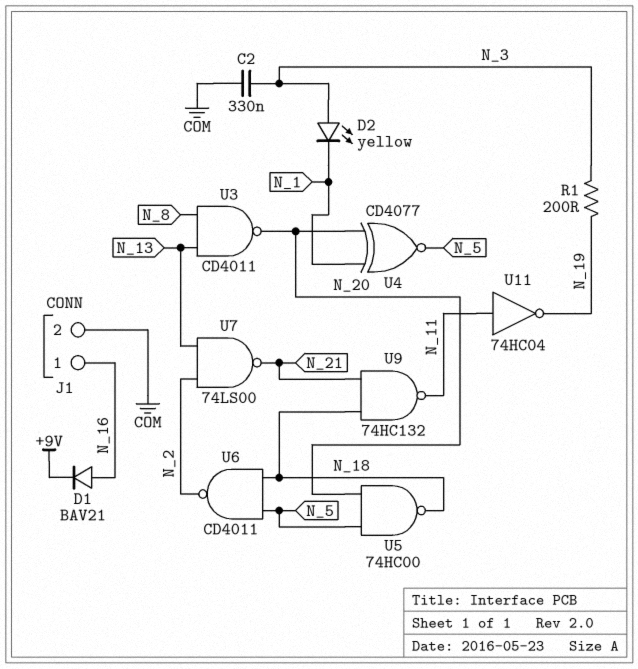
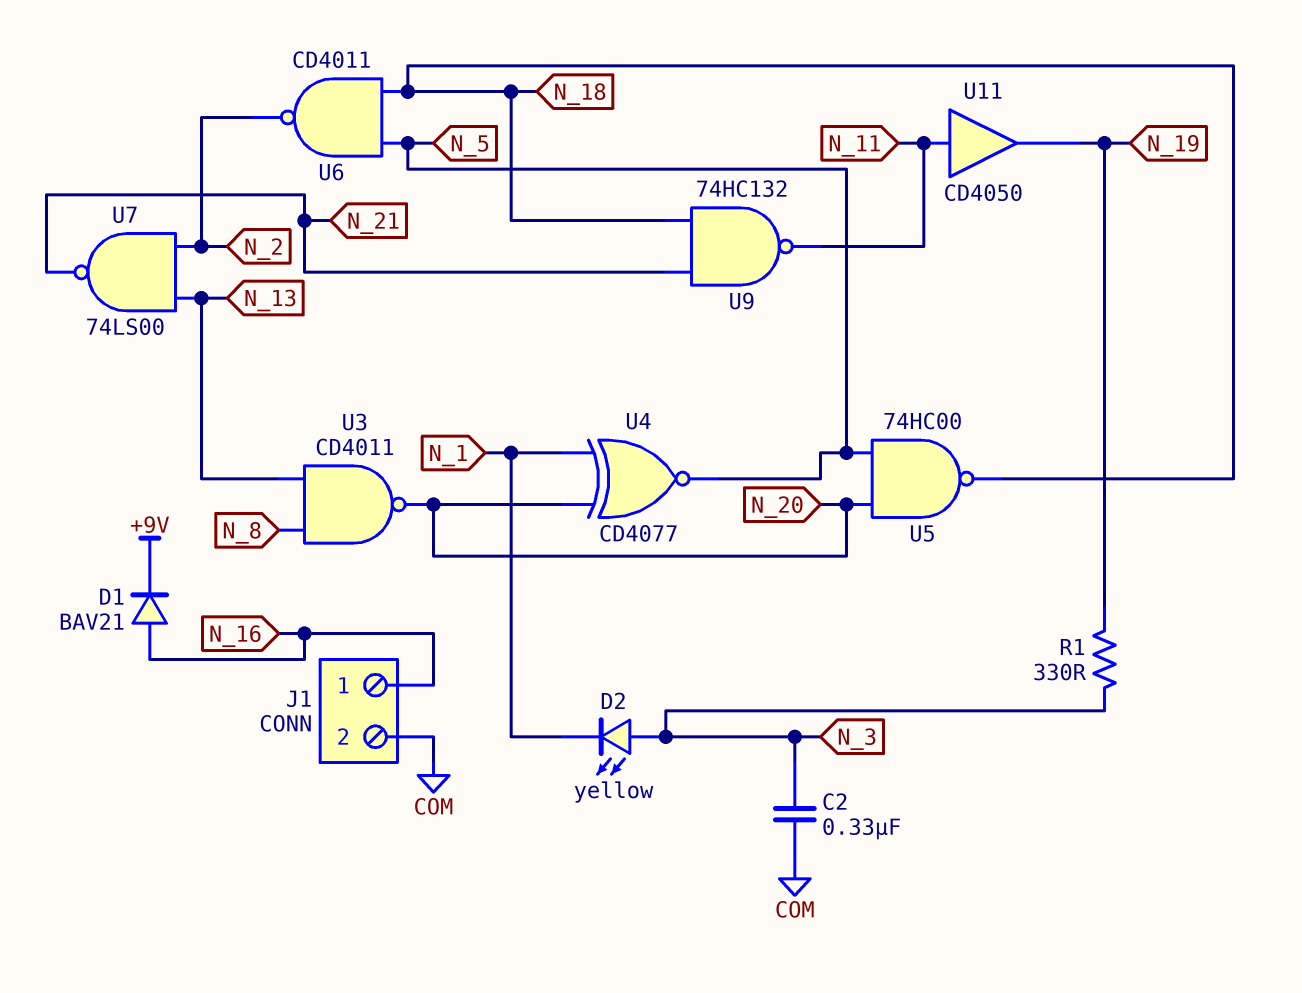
R1: 200 (N_3, N_19) -> 330 (N_3, N_19)
U11: NOT 74HC04 (in N_11, out N_19) -> buffer CD4050 (in N_11, out N_19)

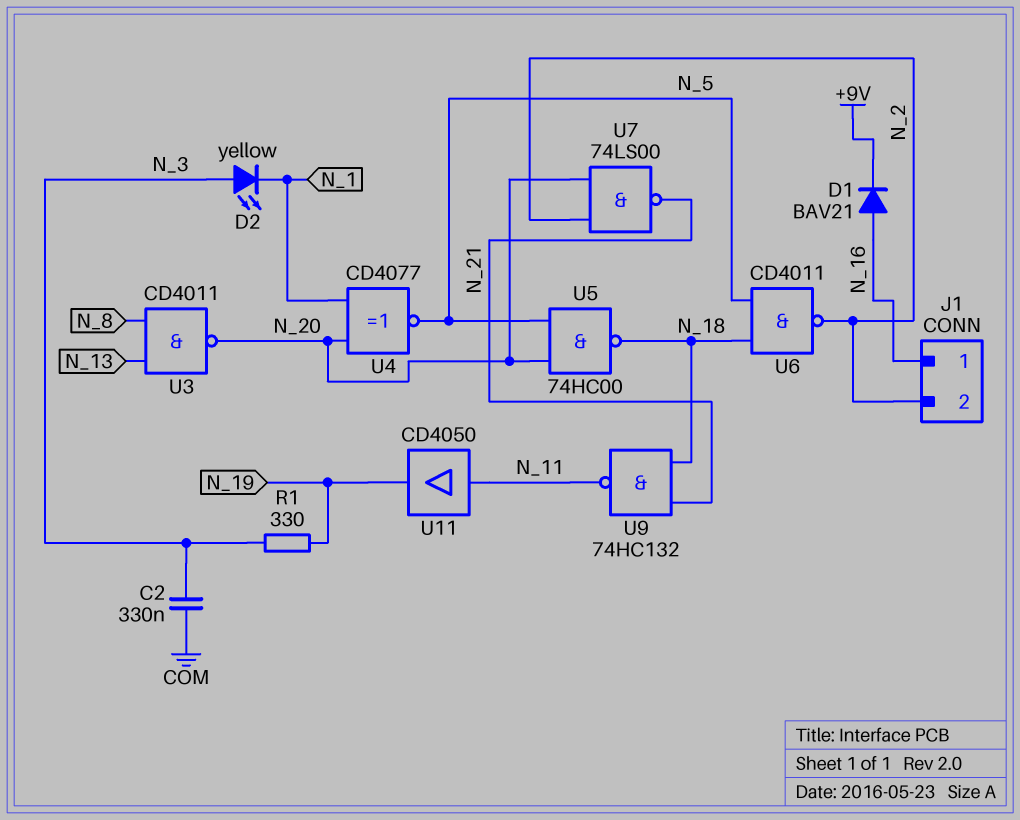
J1 pin 2: COM -> N_2
U7: NAND 74LS00 (in N_2, in N_13, out N_21) -> NAND 74LS00 (in N_2, in N_20, out N_21)

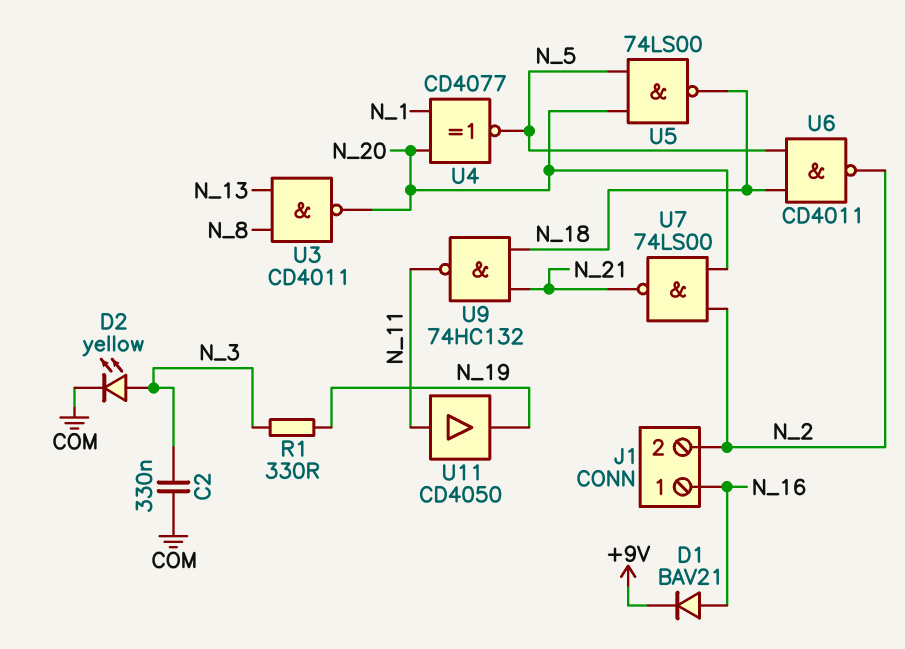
D2: LED yellow (A N_3, K N_1) -> LED yellow (A N_3, K COM)
U5: NAND 74HC00 (in N_5, in N_20, out N_18) -> NAND 74LS00 (in N_5, in N_20, out N_18)

